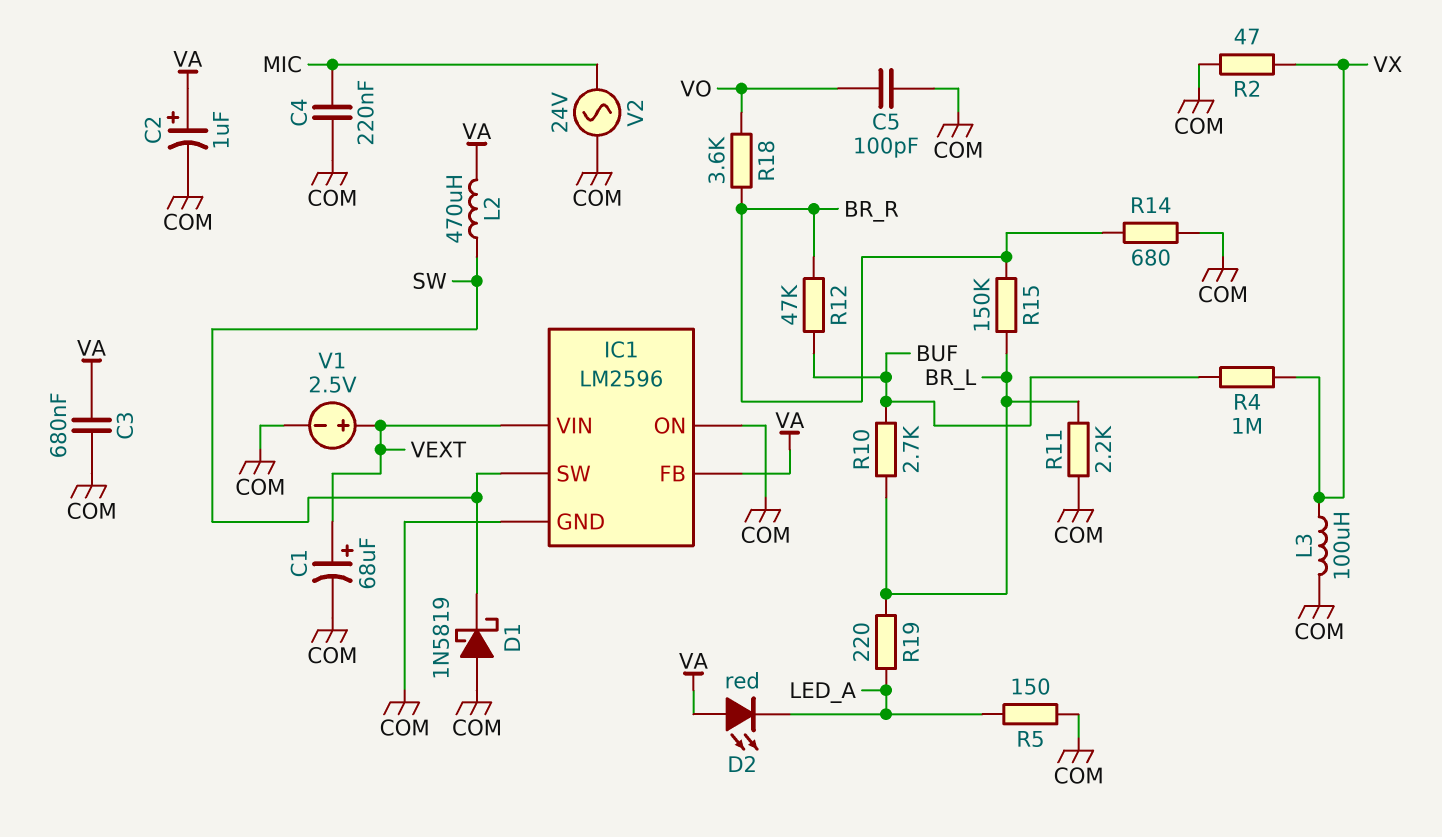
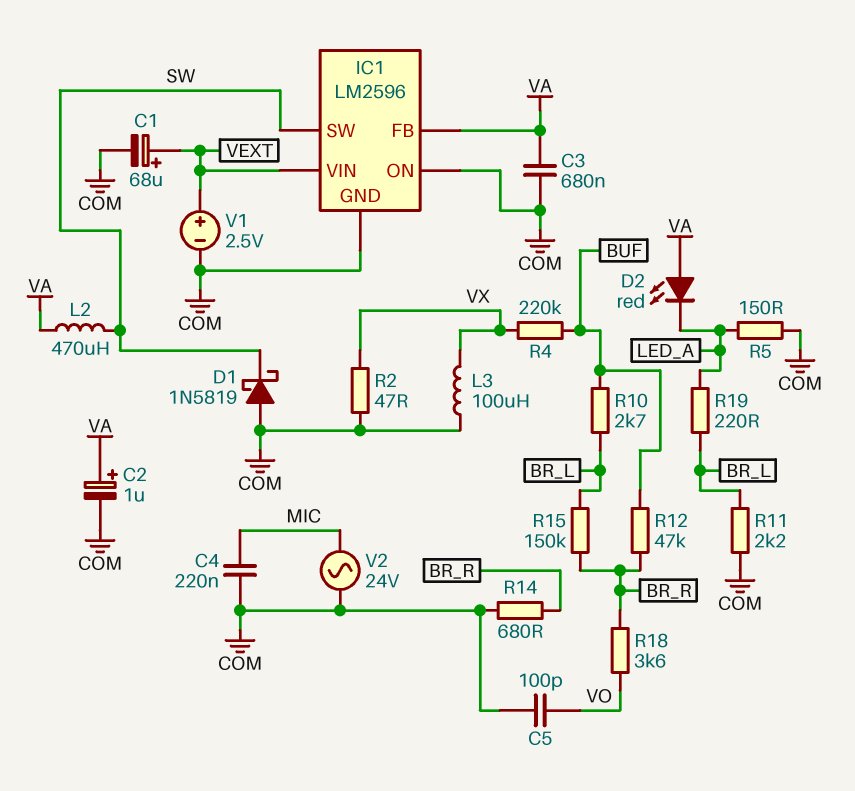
R4: 1M (BUF, VX) -> 220k (BUF, VX)

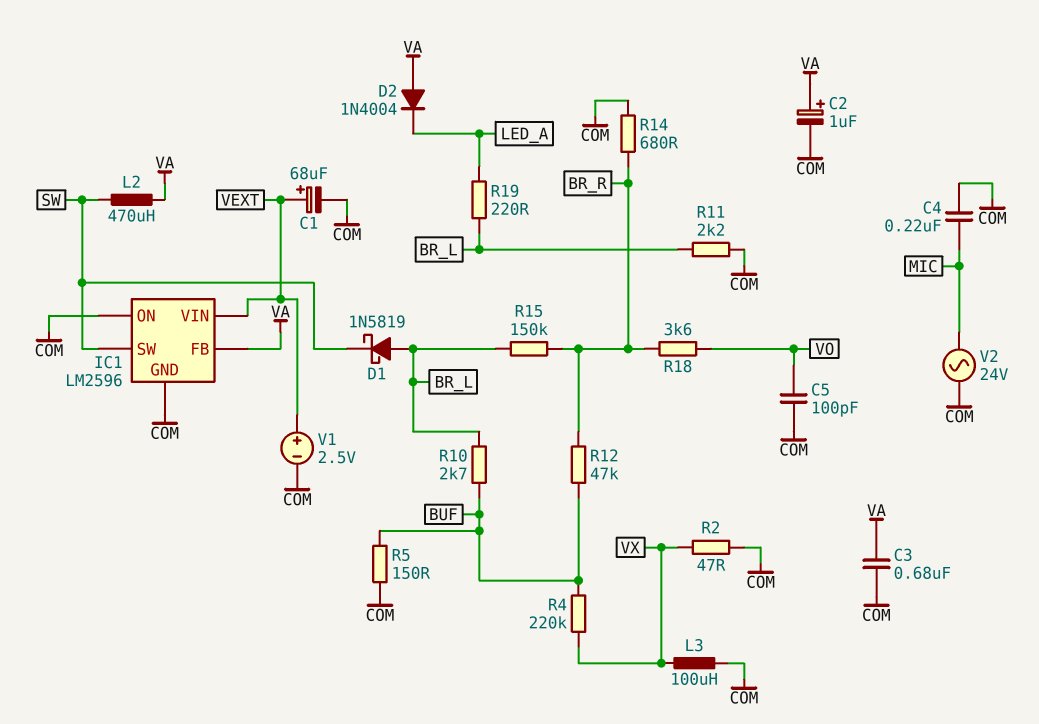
D1: schottky 1N5819 (A COM, K SW) -> schottky 1N5819 (A BR_L, K SW)
D2: LED red (A VA, K LED_A) -> diode 1N4004 (A VA, K LED_A)
R5: 150 (COM, LED_A) -> 150 (BUF, COM)

